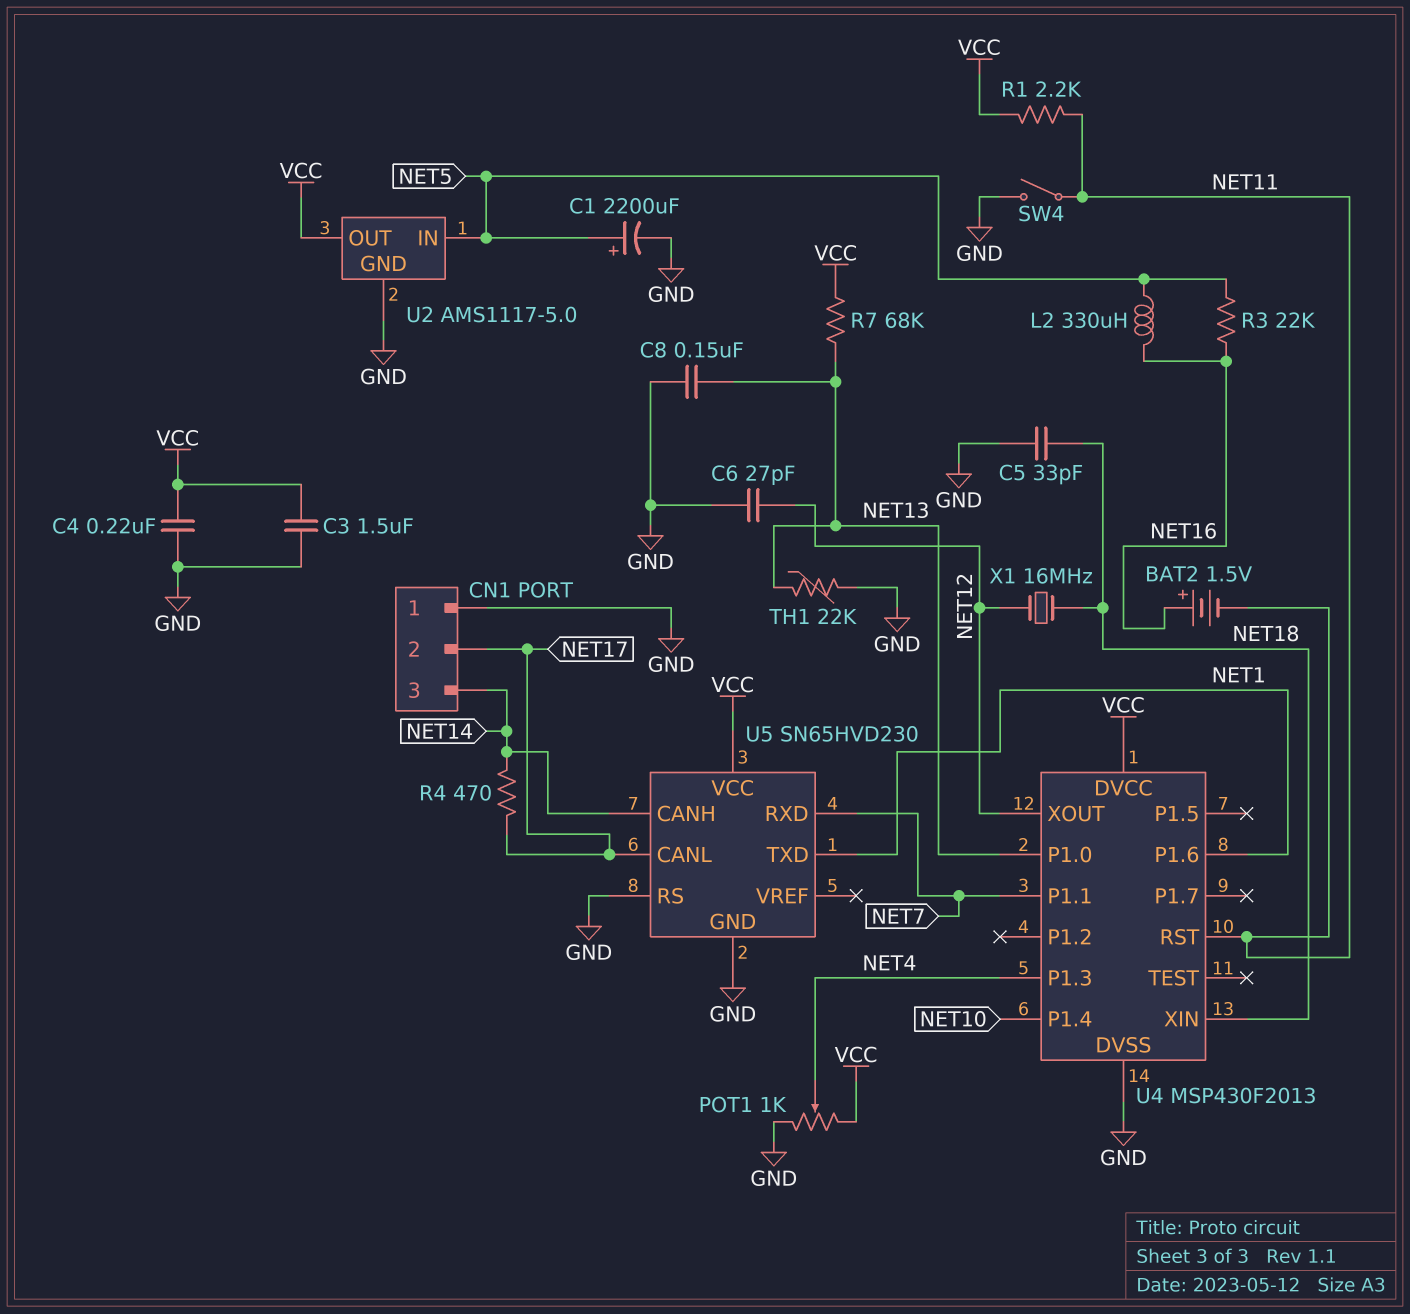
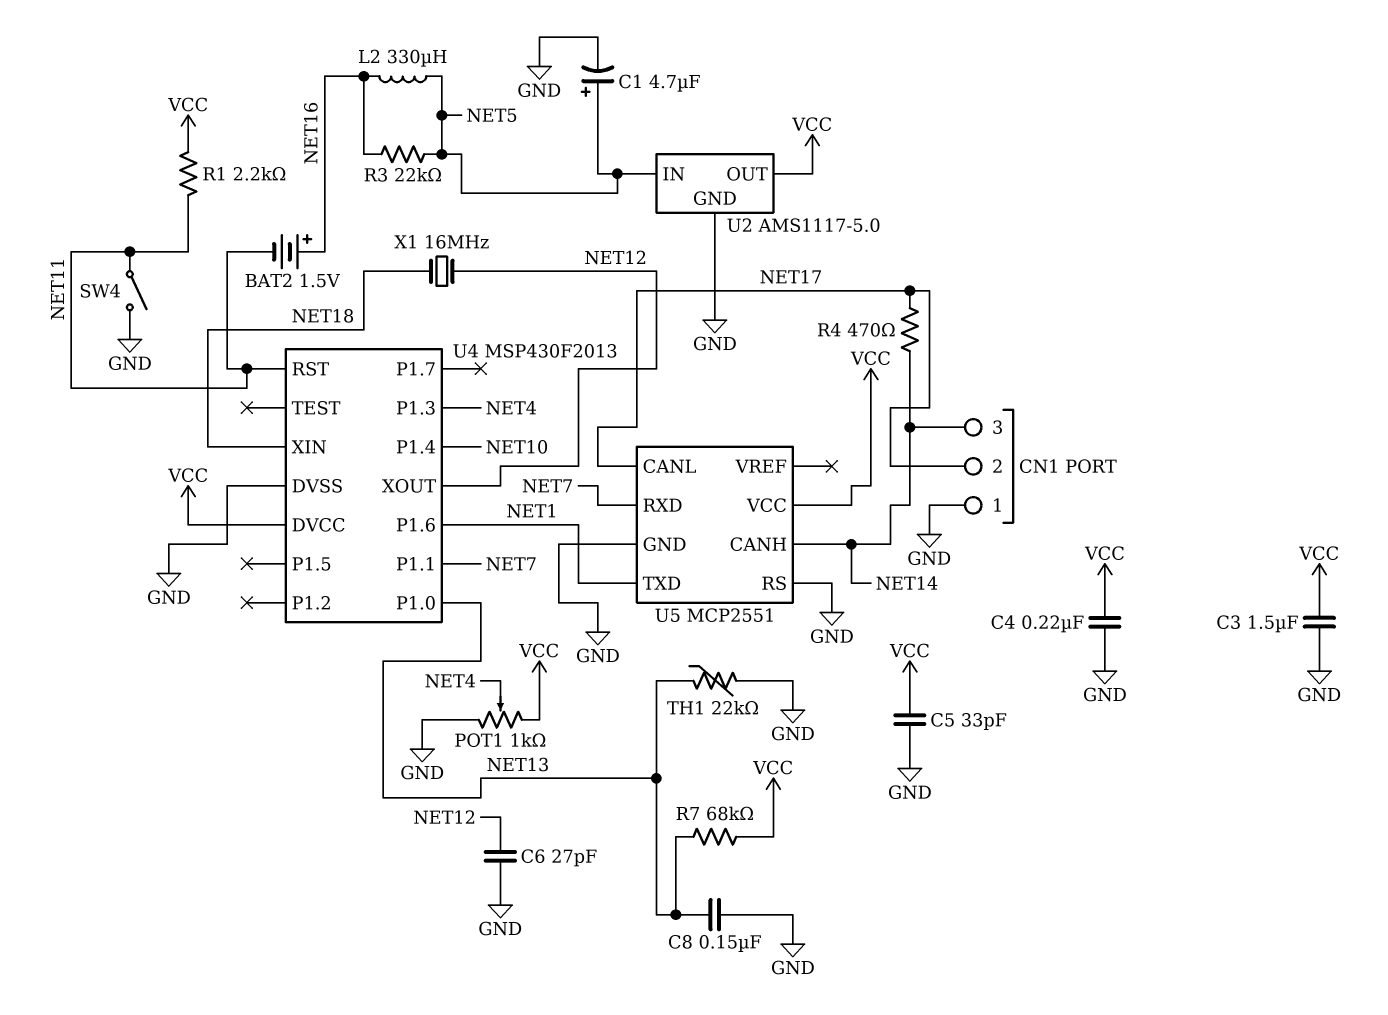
C1: 2200uF (plus NET5, minus GND) -> 4.7uF (plus NET5, minus GND)
C5: 33pF (GND, NET18) -> 33pF (GND, VCC)
U5: SN65HVD230 -> MCP2551

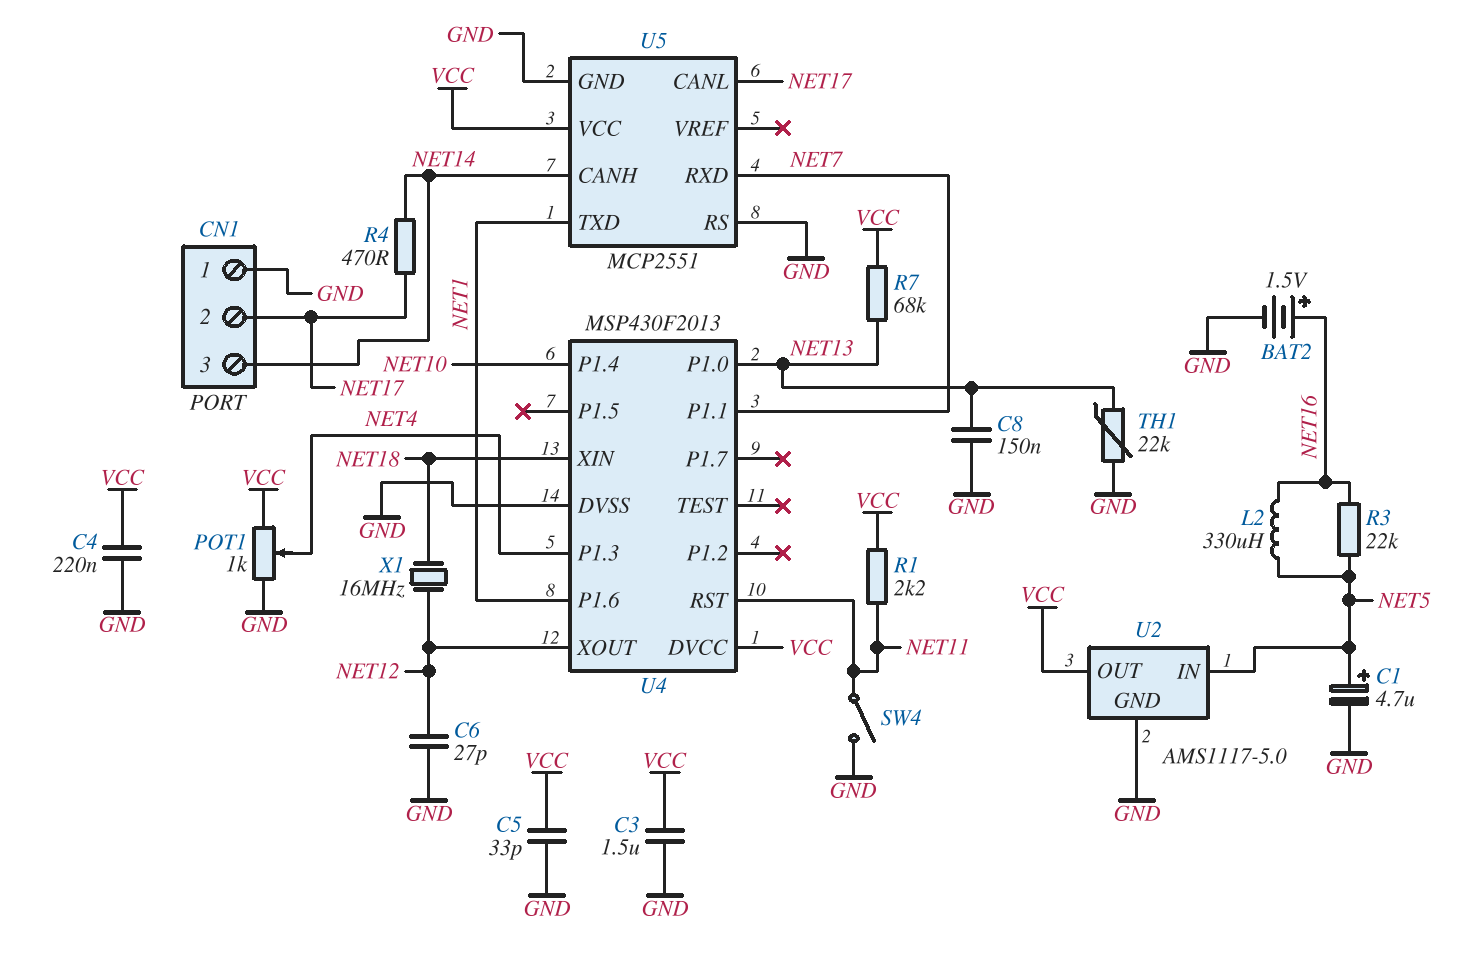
BAT2: 1.5V (plus NET16, minus NET11) -> 1.5V (plus NET16, minus GND)

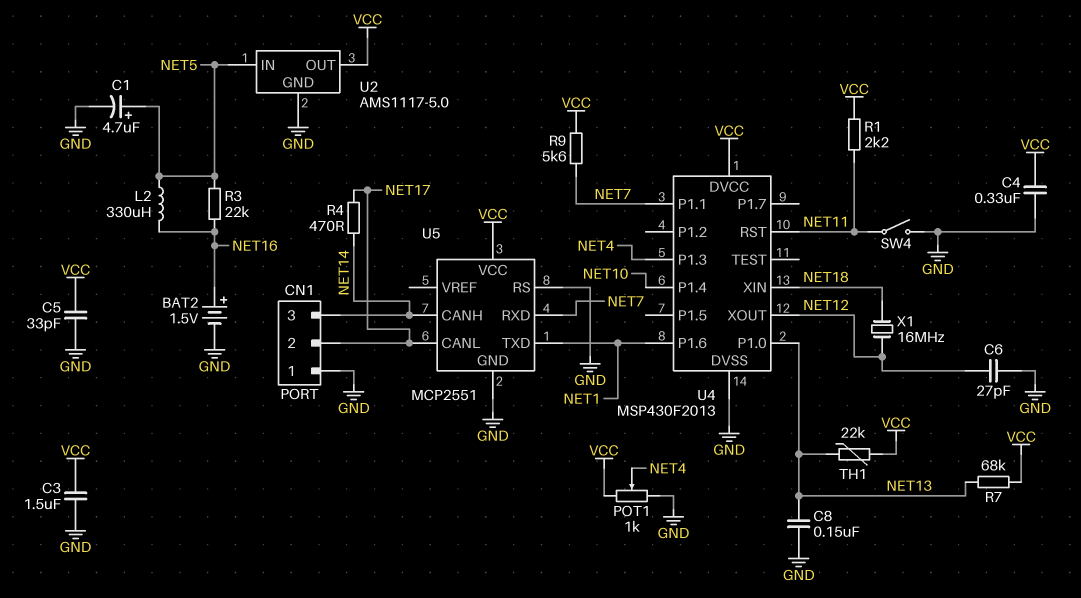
C4: 220nF (GND, VCC) -> 330nF (GND, VCC)
R9: none -> 5.6k (NET7, VCC)
TH1: 22k (GND, NET13) -> 22k (NET13, VCC)

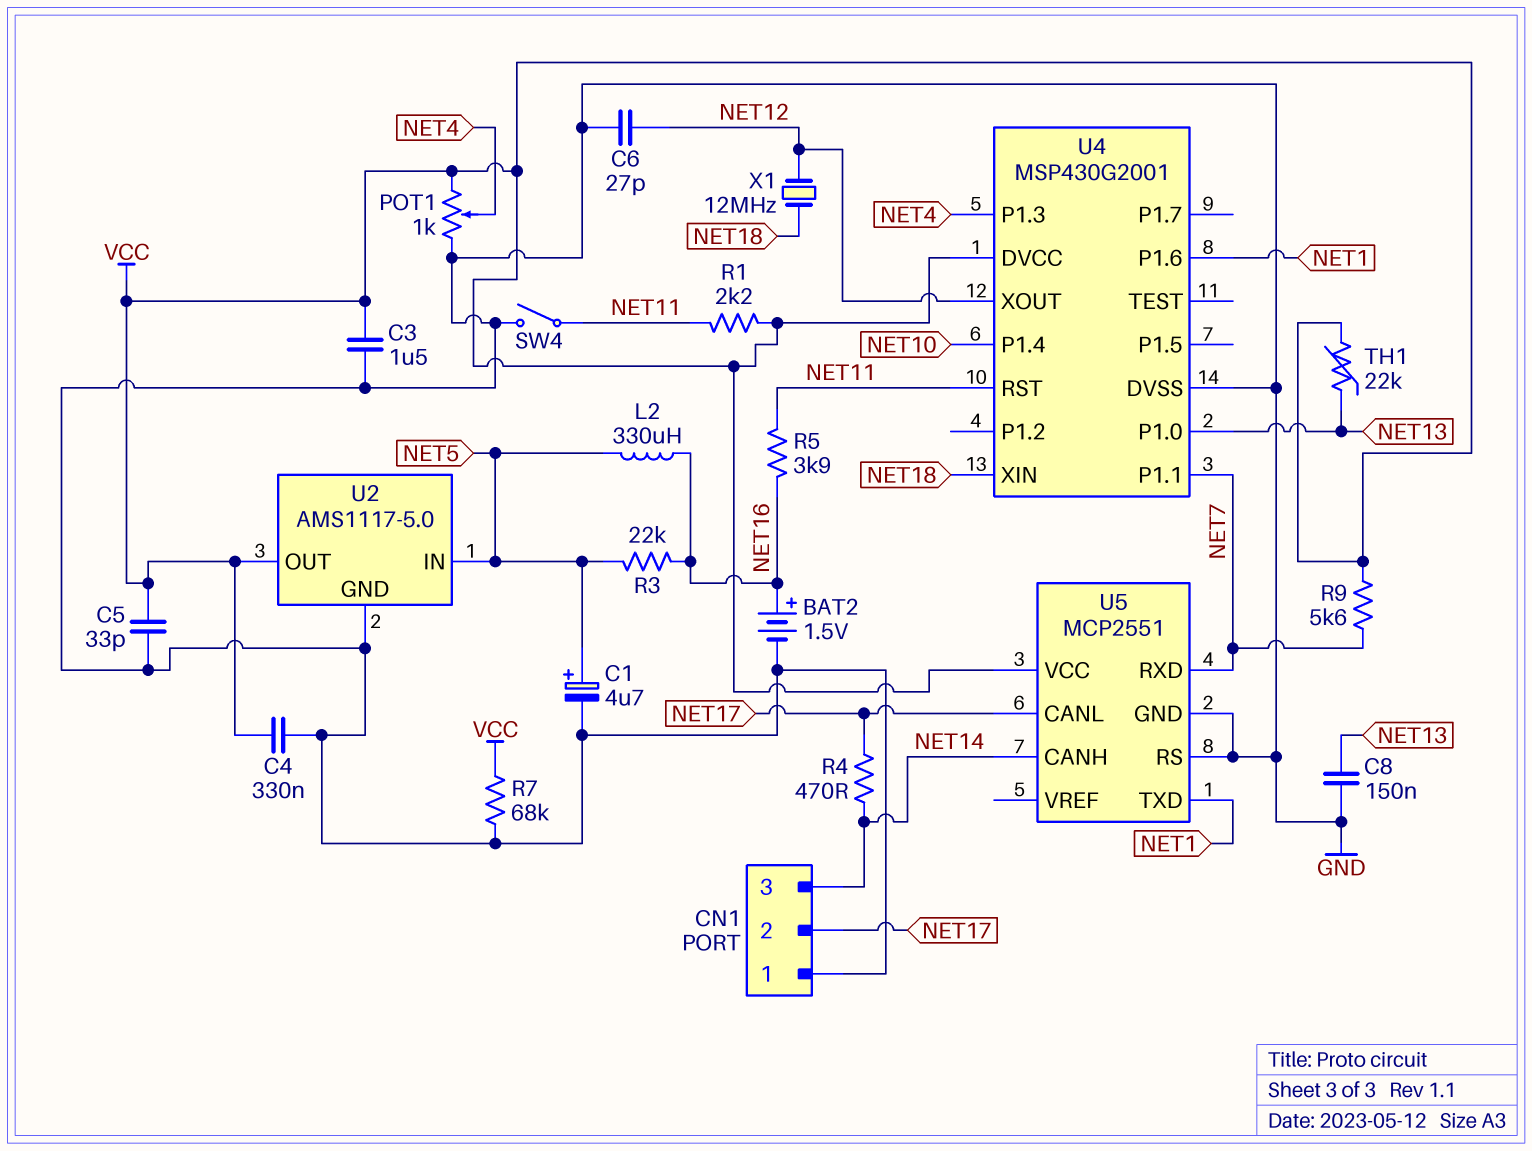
R5: none -> 3.9k (NET11, NET16)
R7: 68k (NET13, VCC) -> 68k (GND, VCC)
U4: MSP430F2013 -> MSP430G2001
X1: 16MHz (NET12, NET18) -> 12MHz (NET12, NET18)

